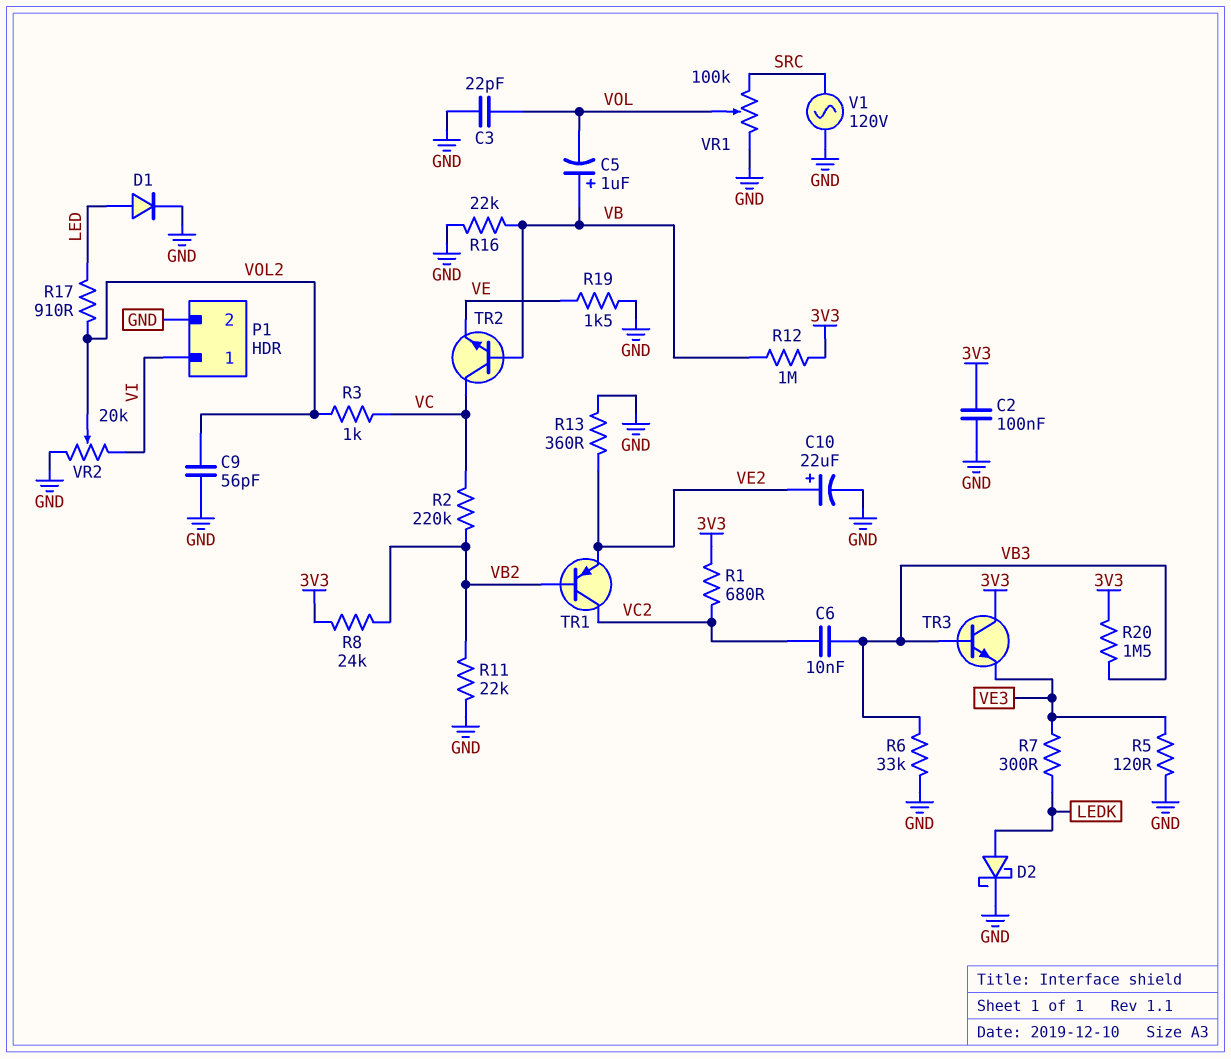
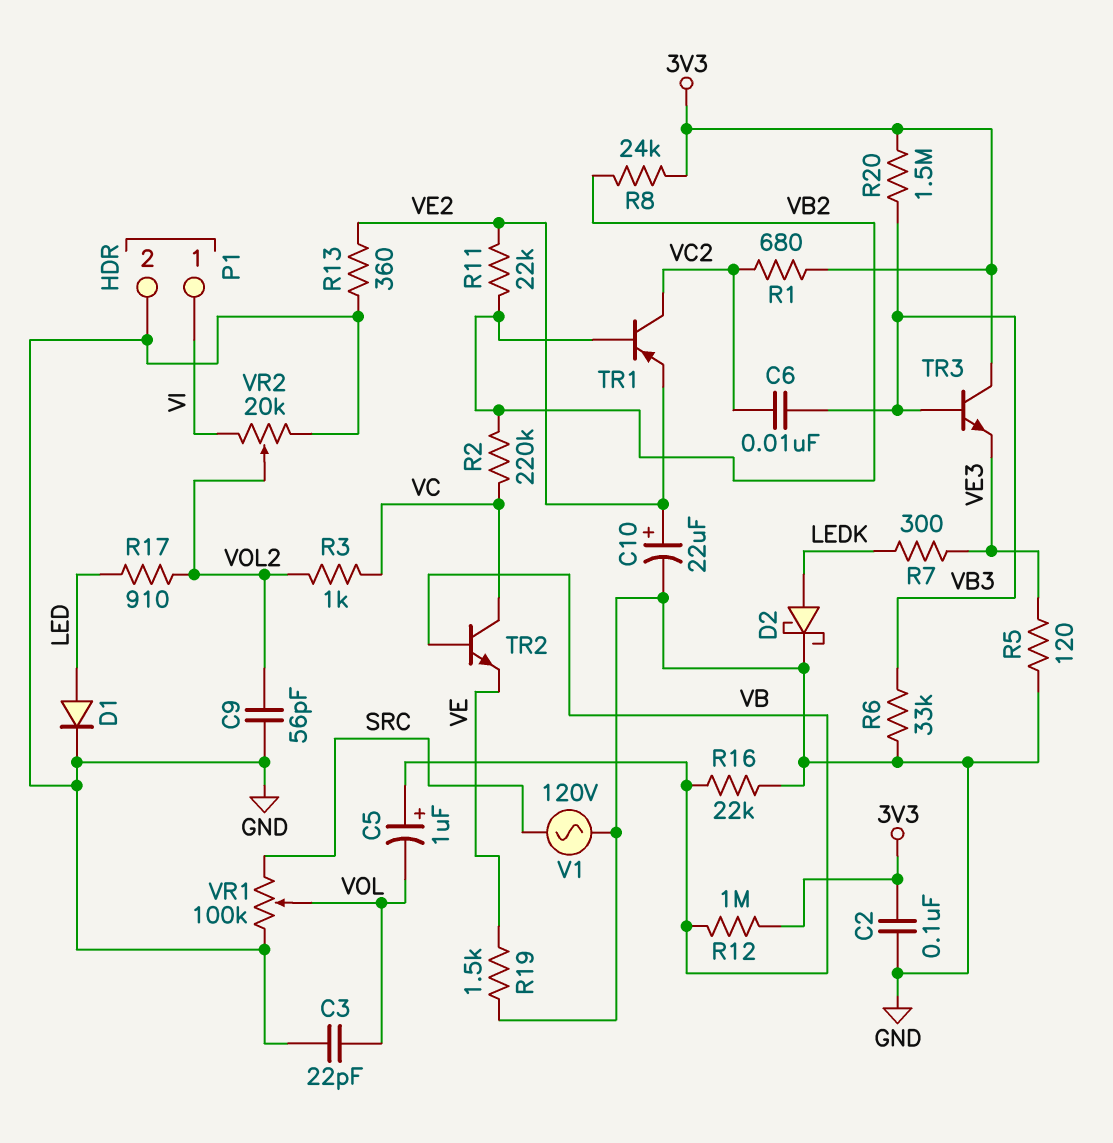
R11: 22k (GND, VB2) -> 22k (VB2, VE2)

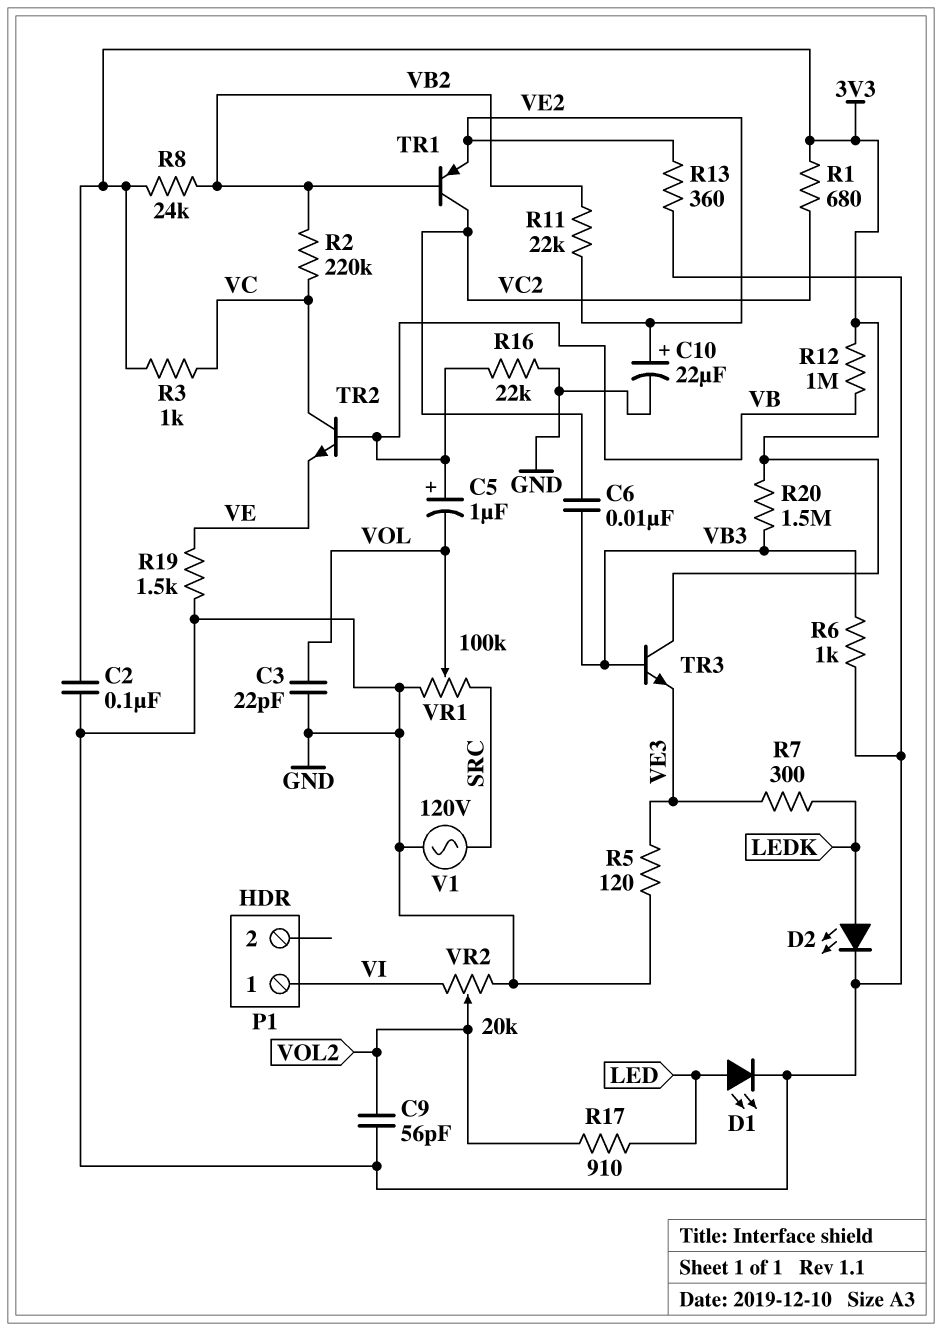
D1: diode (A LED, K GND) -> LED (A LED, K GND)
D2: schottky (A LEDK, K GND) -> LED (A LEDK, K GND)
P1 pin 2: GND -> none
R3: 1k (VC, VOL2) -> 1k (3V3, VC)
R6: 33k (GND, VB3) -> 1k (GND, VB3)

